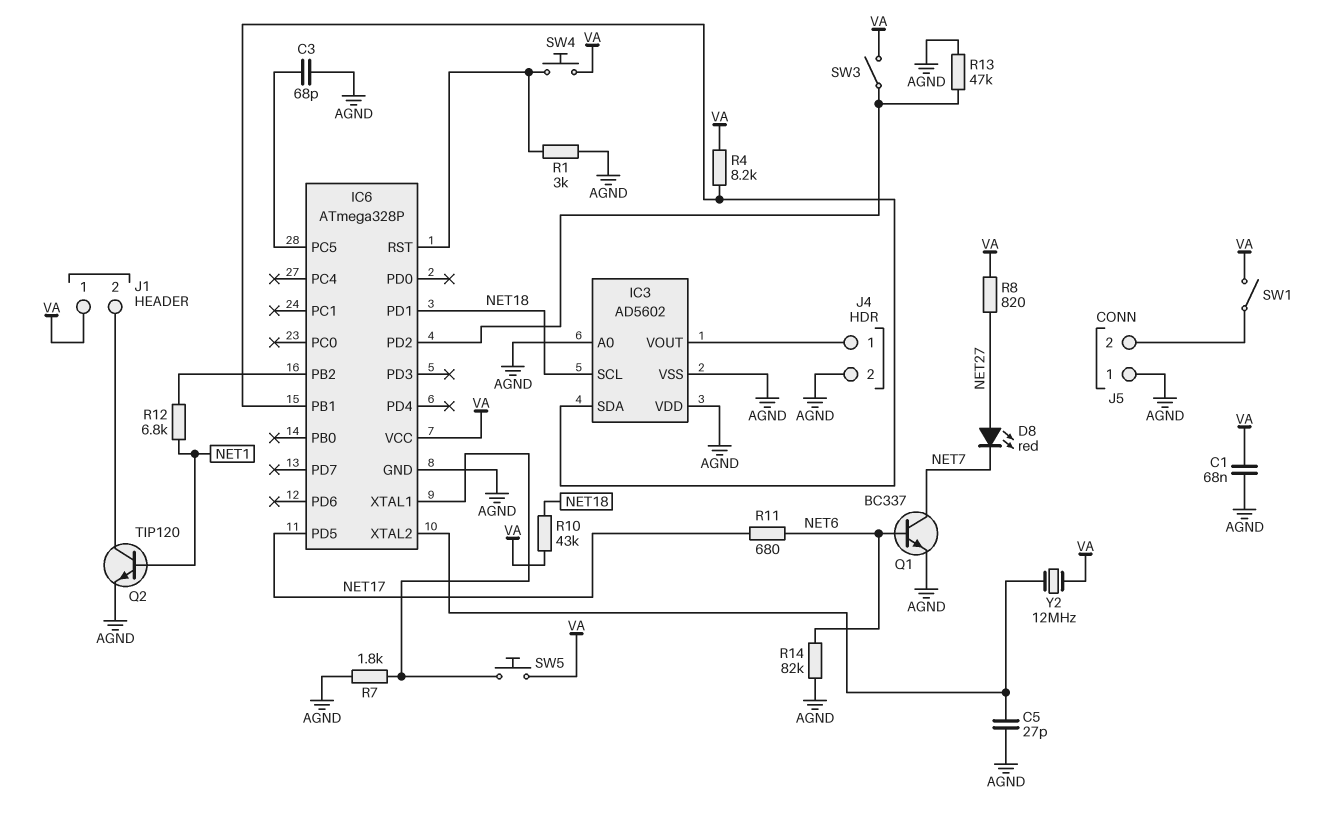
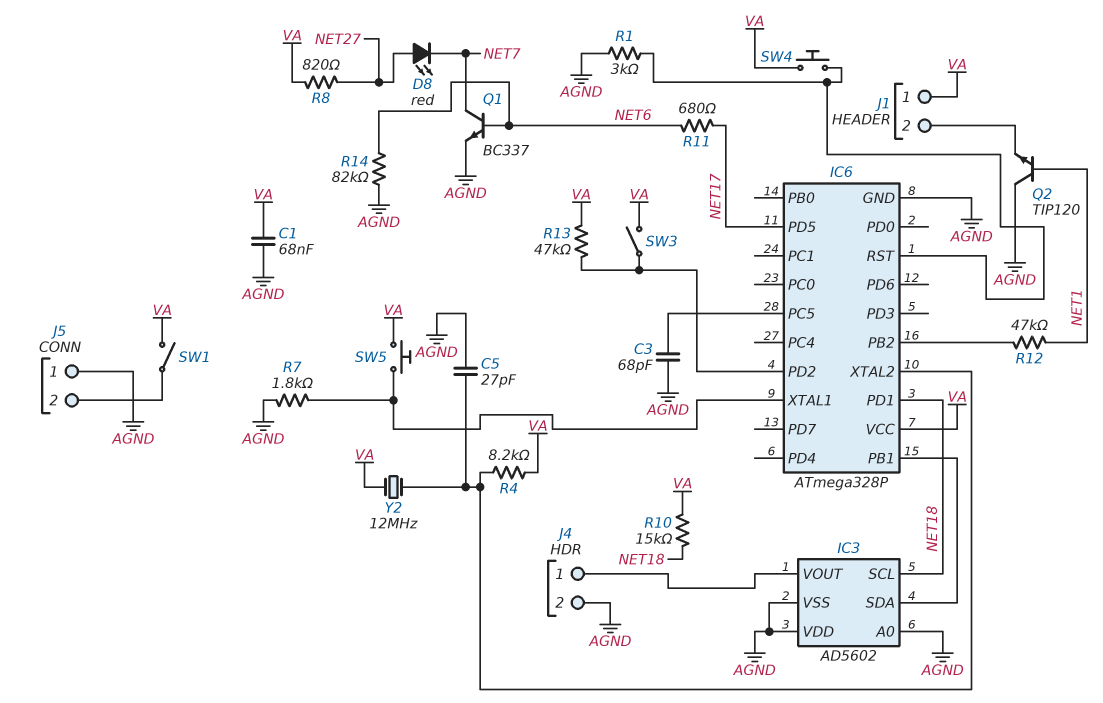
Q2: NPN TIP120 (B NET1, C J1/2, E AGND) -> NPN TIP120 (B NET1, C AGND, E J1/2)
R4: 8.2k (IC3/SDA, VA) -> 8.2k (IC6/XTAL2, VA)
R10: 43k (NET18, VA) -> 15k (NET18, VA)
R12: 6.8k (IC6/PB2, NET1) -> 47k (IC6/PB2, NET1)
R13: 47k (AGND, IC6/PD2) -> 47k (IC6/PD2, VA)

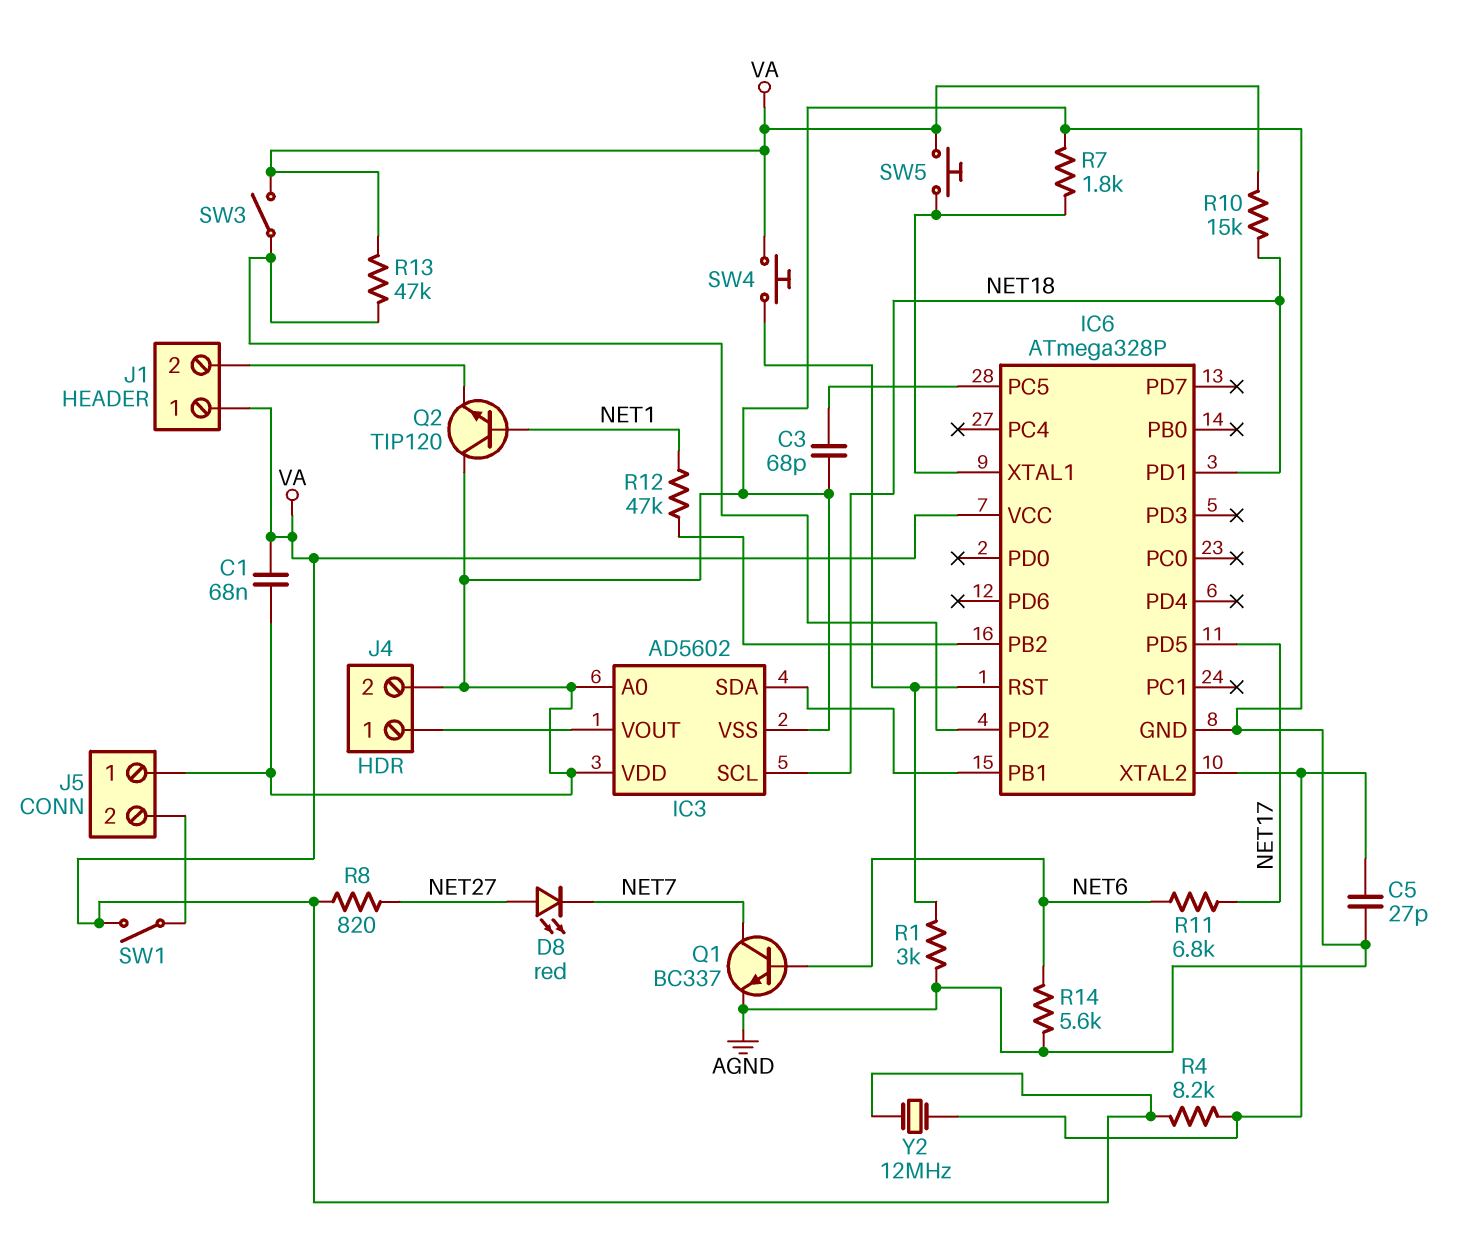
R11: 680 (NET6, NET17) -> 6.8k (NET6, NET17)
R14: 82k (AGND, NET6) -> 5.6k (AGND, NET6)

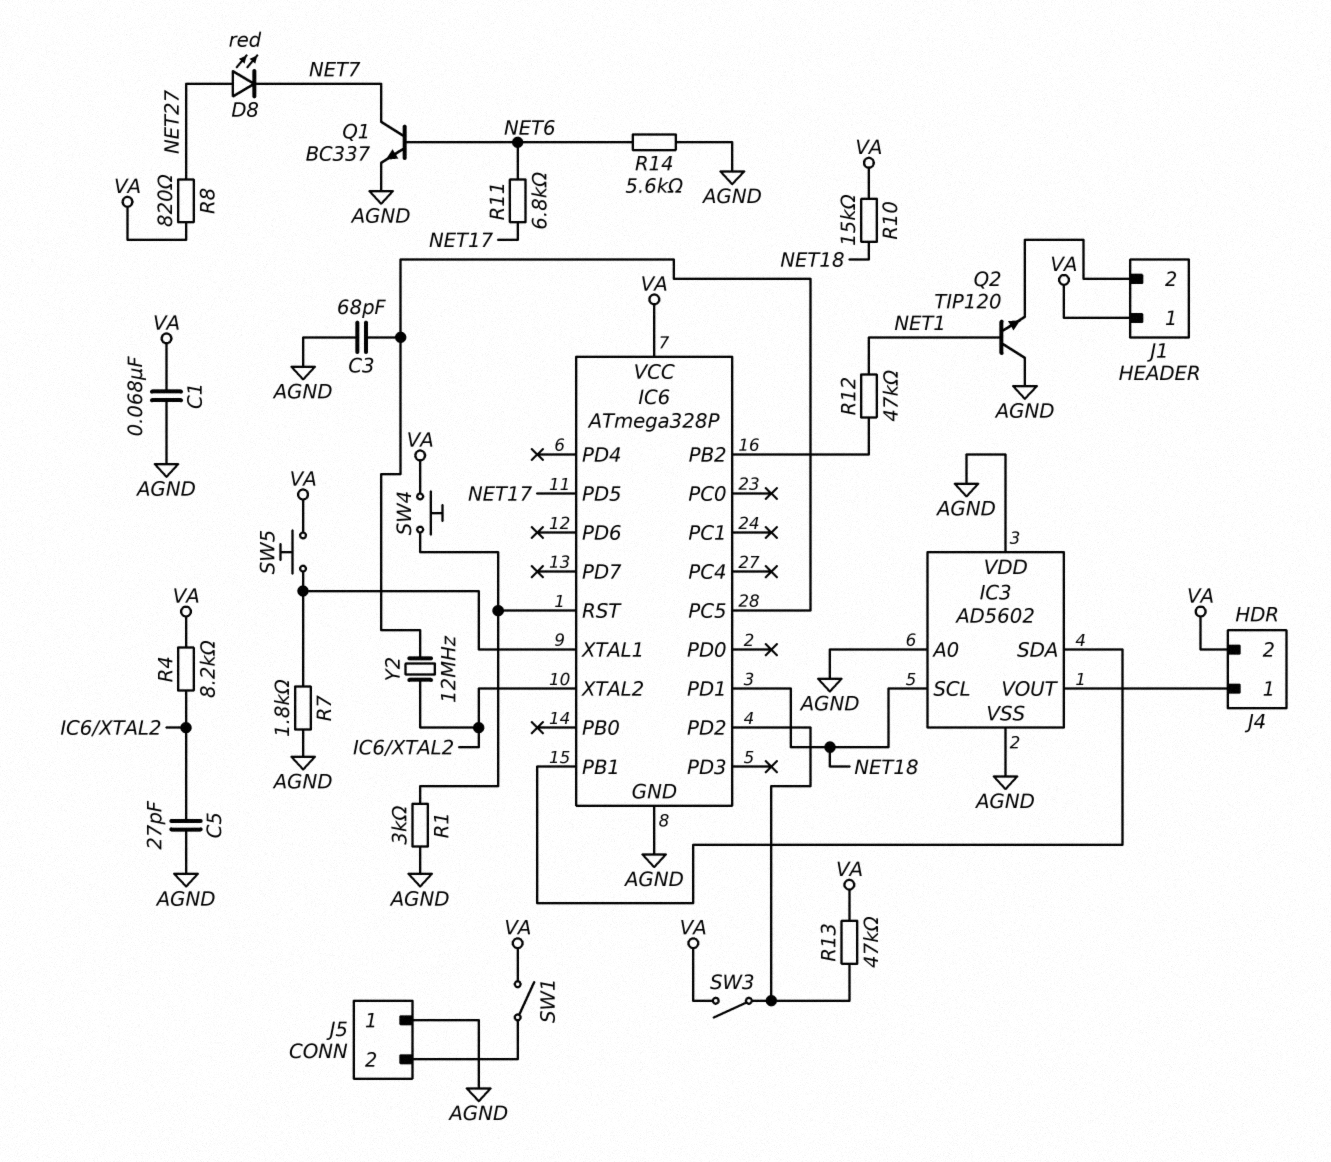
J4 pin 2: AGND -> VA
Y2: 12MHz (IC6/XTAL2, VA) -> 12MHz (IC6/PC5, IC6/XTAL2)

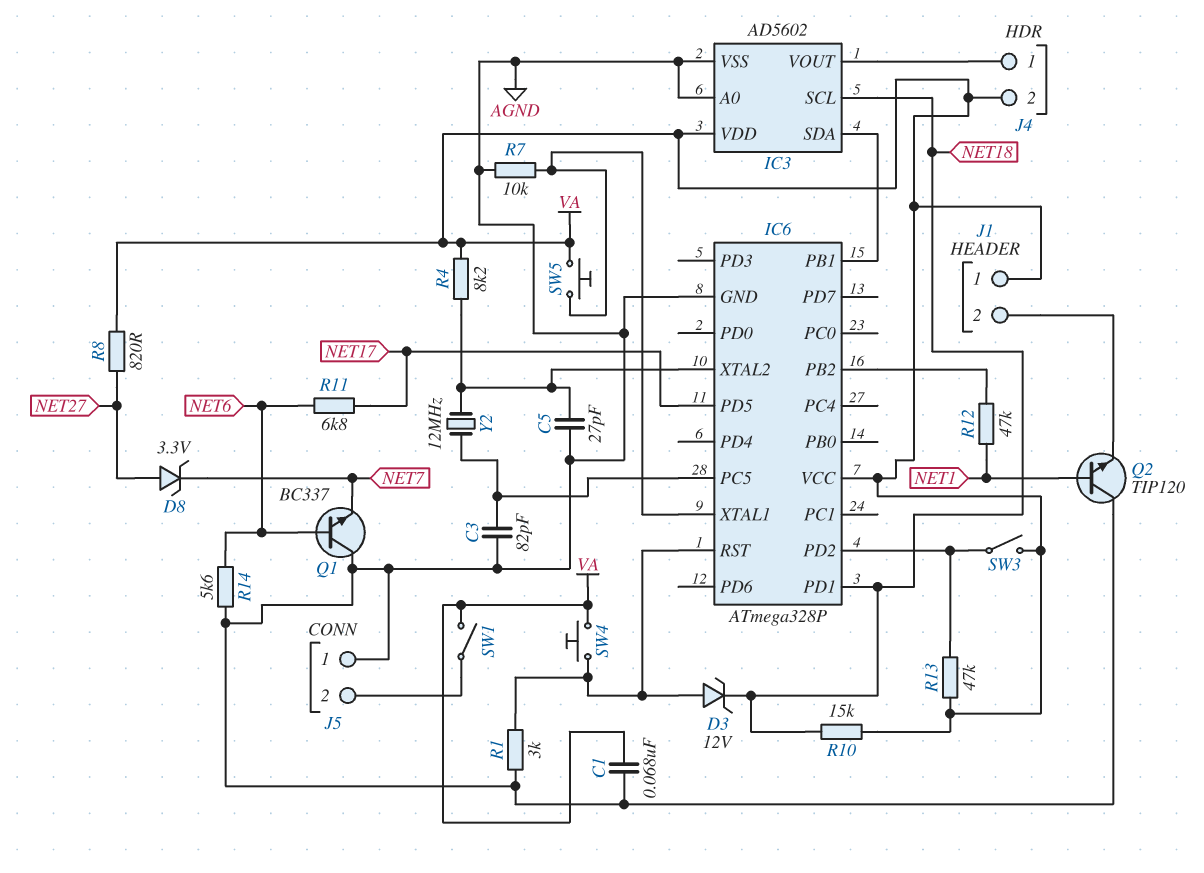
C3: 68pF (AGND, IC6/PC5) -> 82pF (AGND, IC6/PC5)
D3: none -> zener 12V (A IC6/RST, K NET18)
D8: LED red (A NET27, K NET7) -> zener 3.3V (A NET27, K NET7)
IC3 pin VDD: AGND -> VA
Q1: NPN BC337 (B NET6, C NET7, E AGND) -> NPN BC337 (B NET6, C AGND, E NET7)
R7: 1.8k (AGND, IC6/XTAL1) -> 10k (AGND, IC6/XTAL1)

